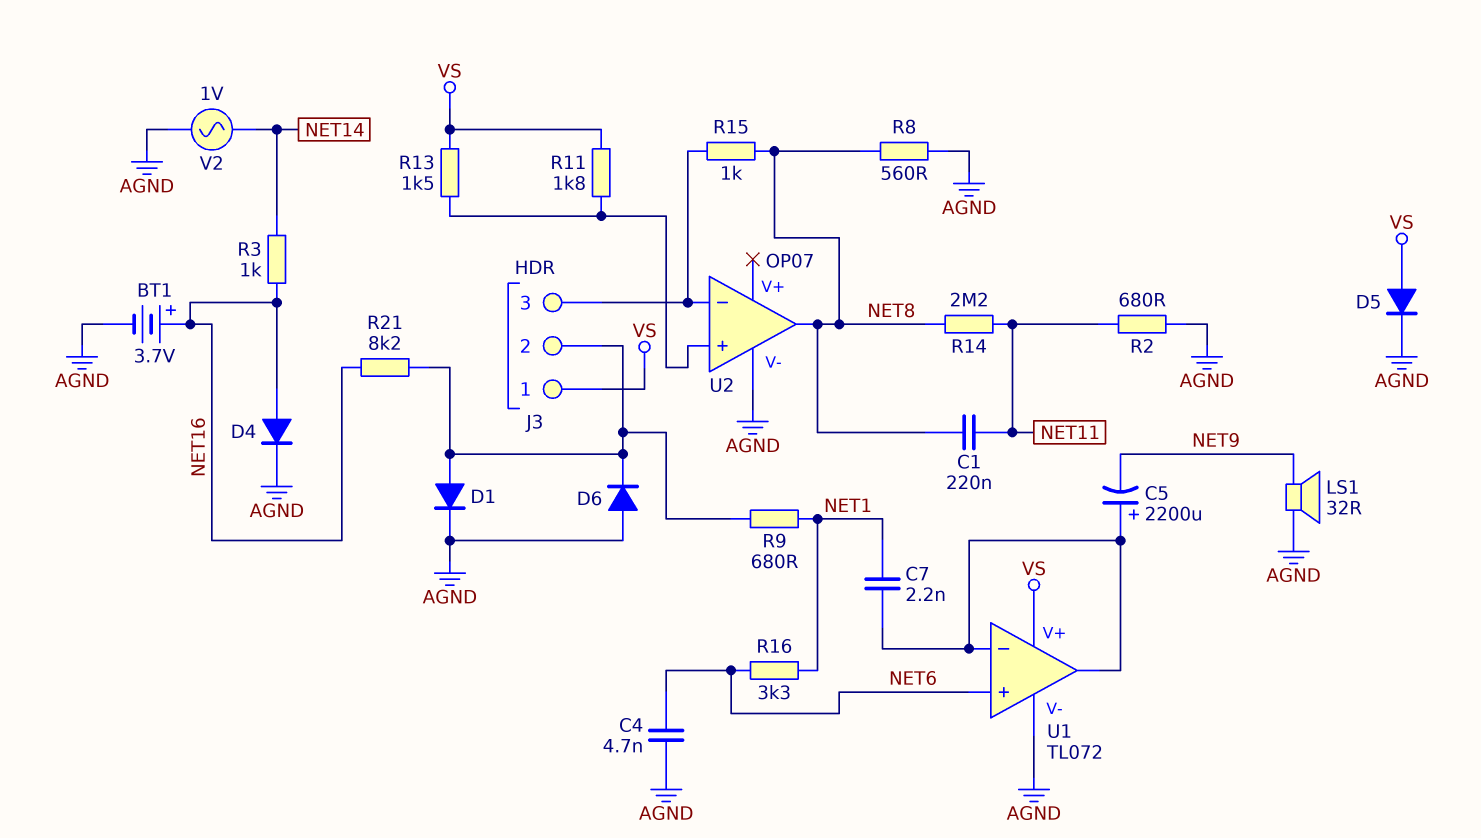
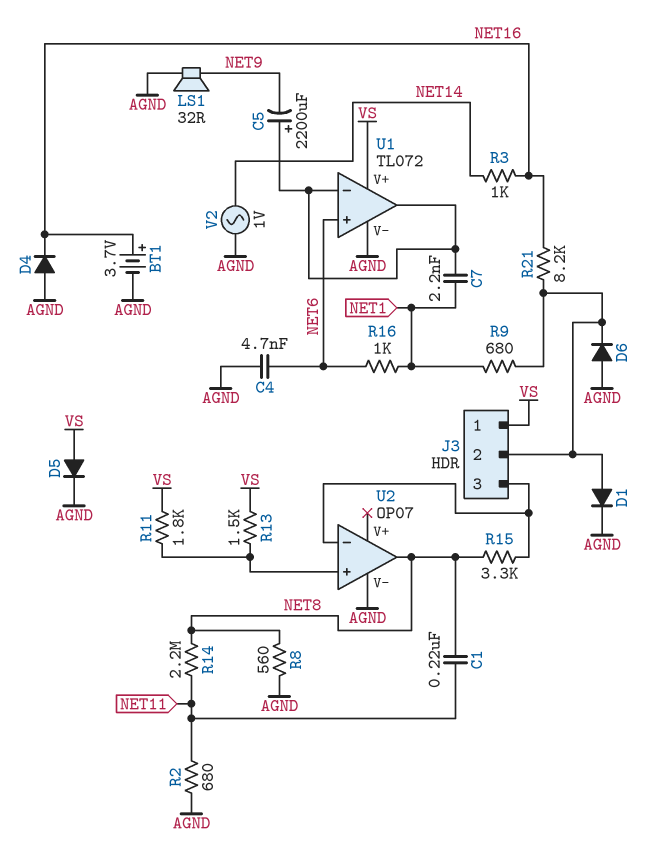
D4: diode (A NET16, K AGND) -> diode (A AGND, K NET16)
R15: 1k (J3/3, NET8) -> 3.3k (J3/3, NET8)
R16: 3.3k (NET1, NET6) -> 1k (NET1, NET6)

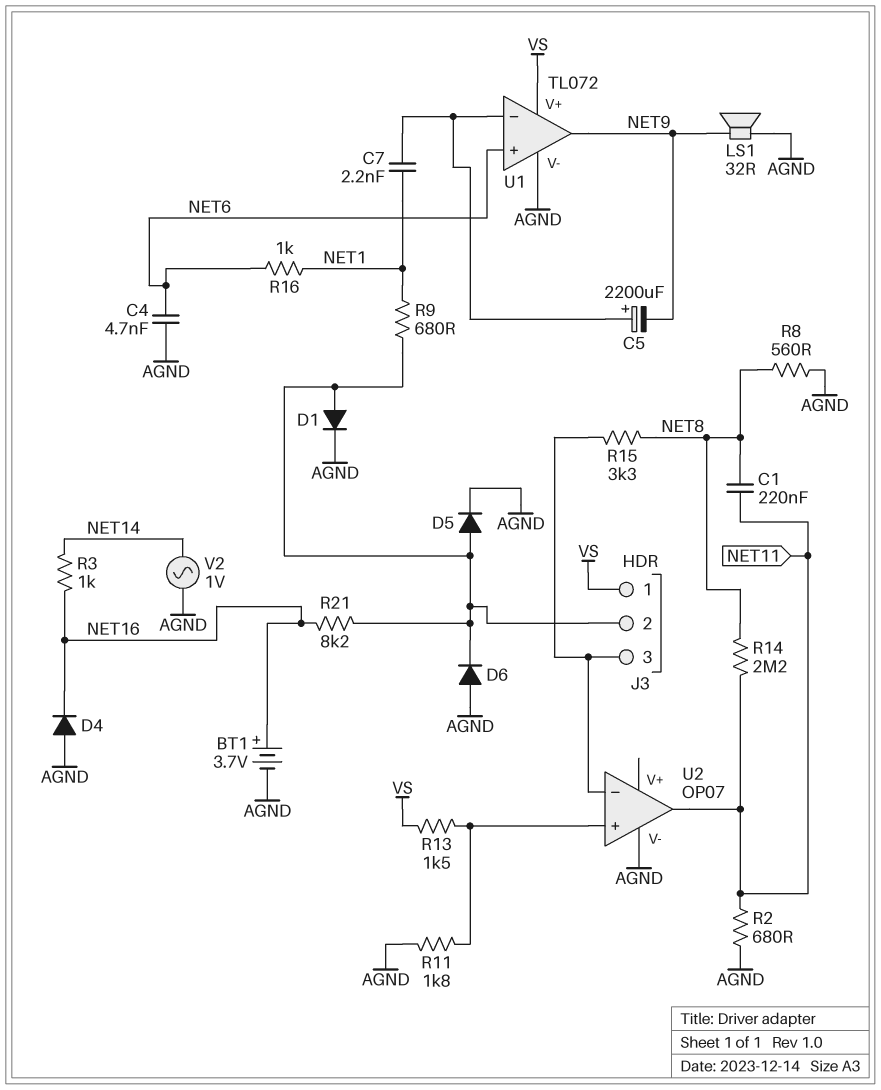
D5: diode (A VS, K AGND) -> diode (A J3/2, K AGND)
R11: 1.8k (U2/in+, VS) -> 1.8k (AGND, U2/in+)
U1 pin out: U1/in- -> NET9
U2 pin out: NET8 -> NET11

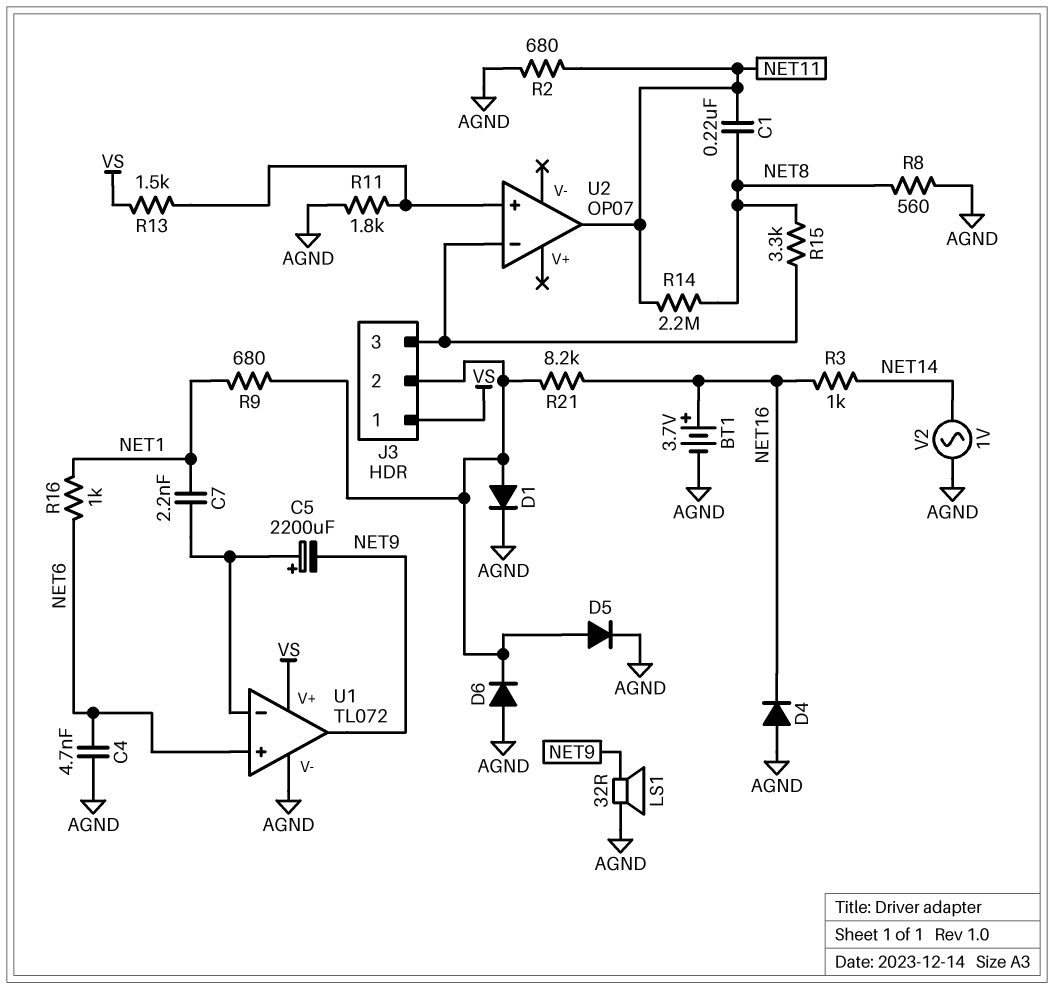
U2 pin V-: AGND -> none

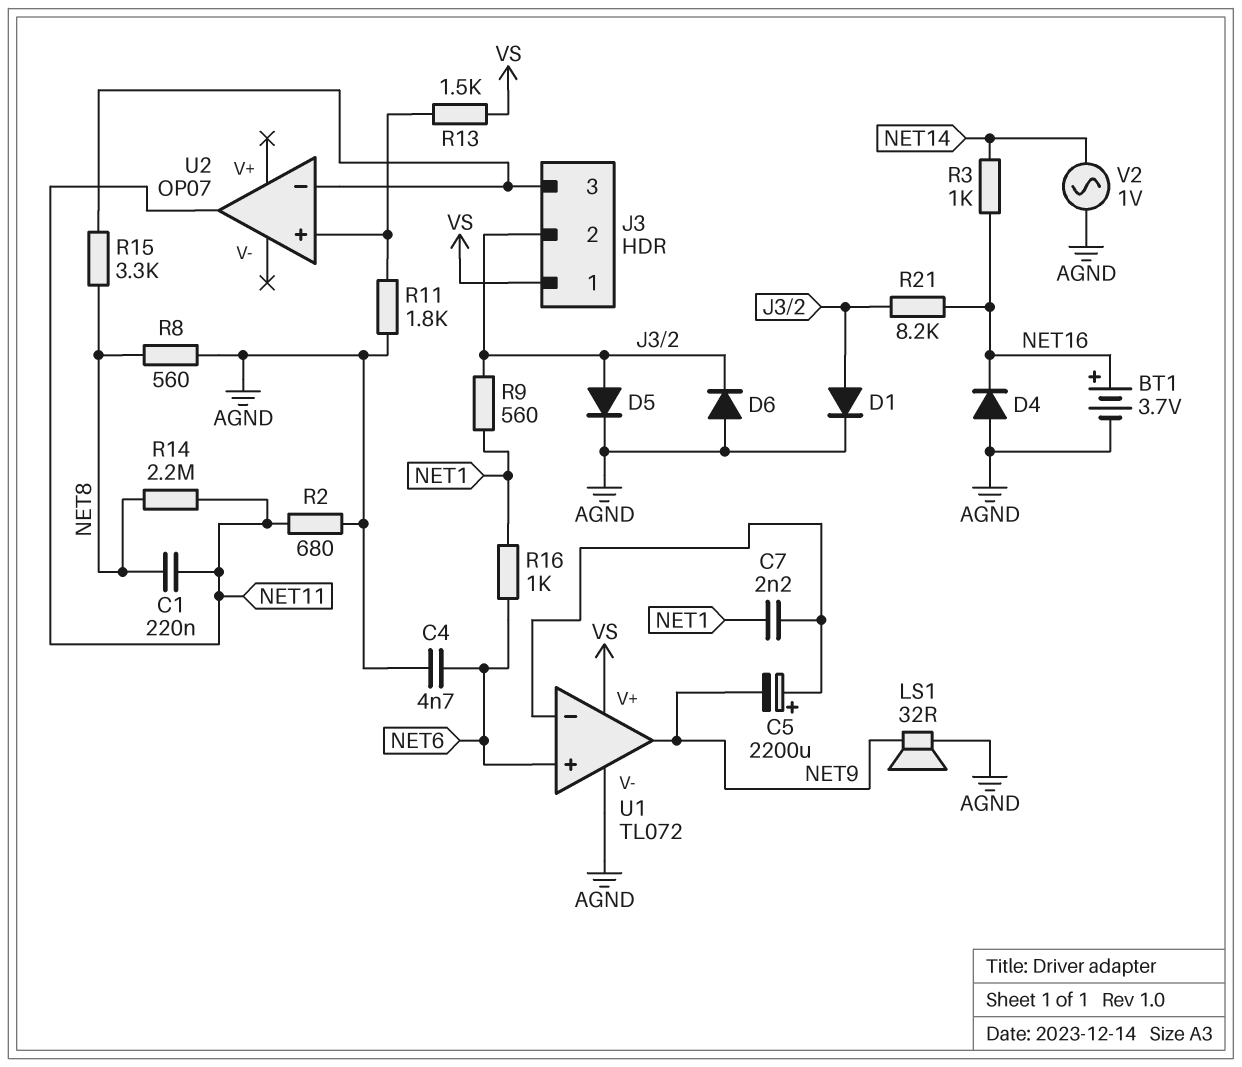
R9: 680 (J3/2, NET1) -> 560 (J3/2, NET1)

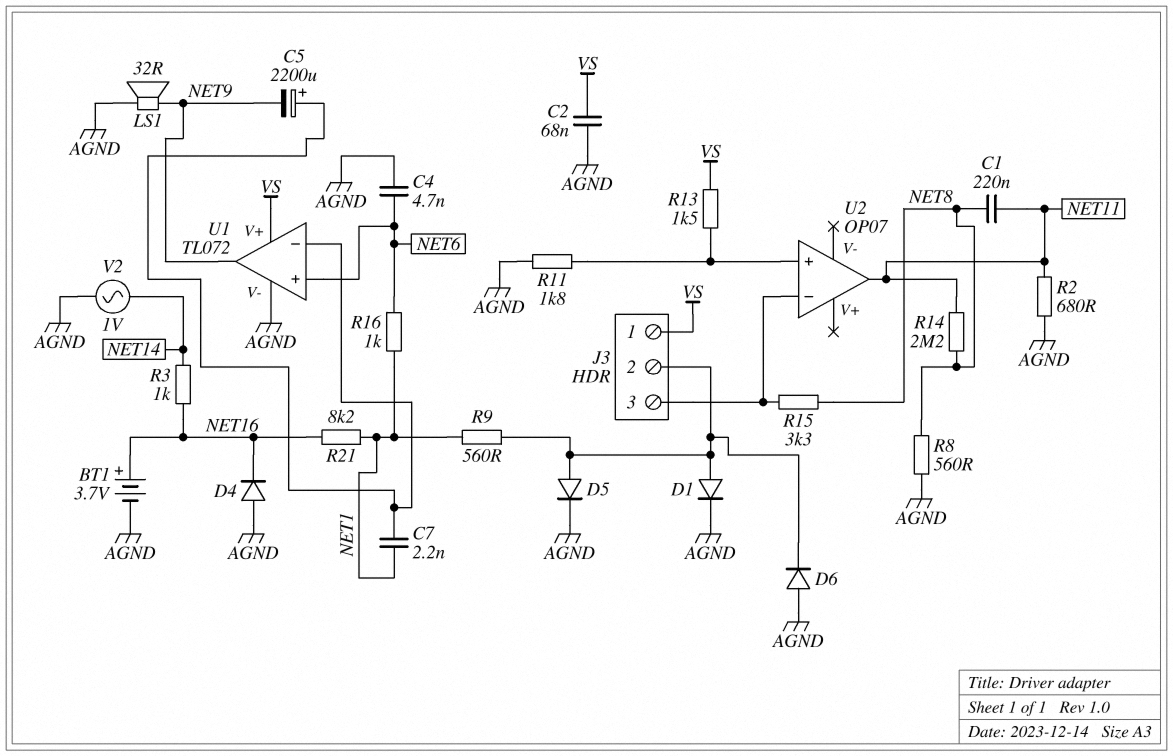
C2: none -> 68nF (AGND, VS)
R21: 8.2k (J3/2, NET16) -> 8.2k (NET1, NET16)

